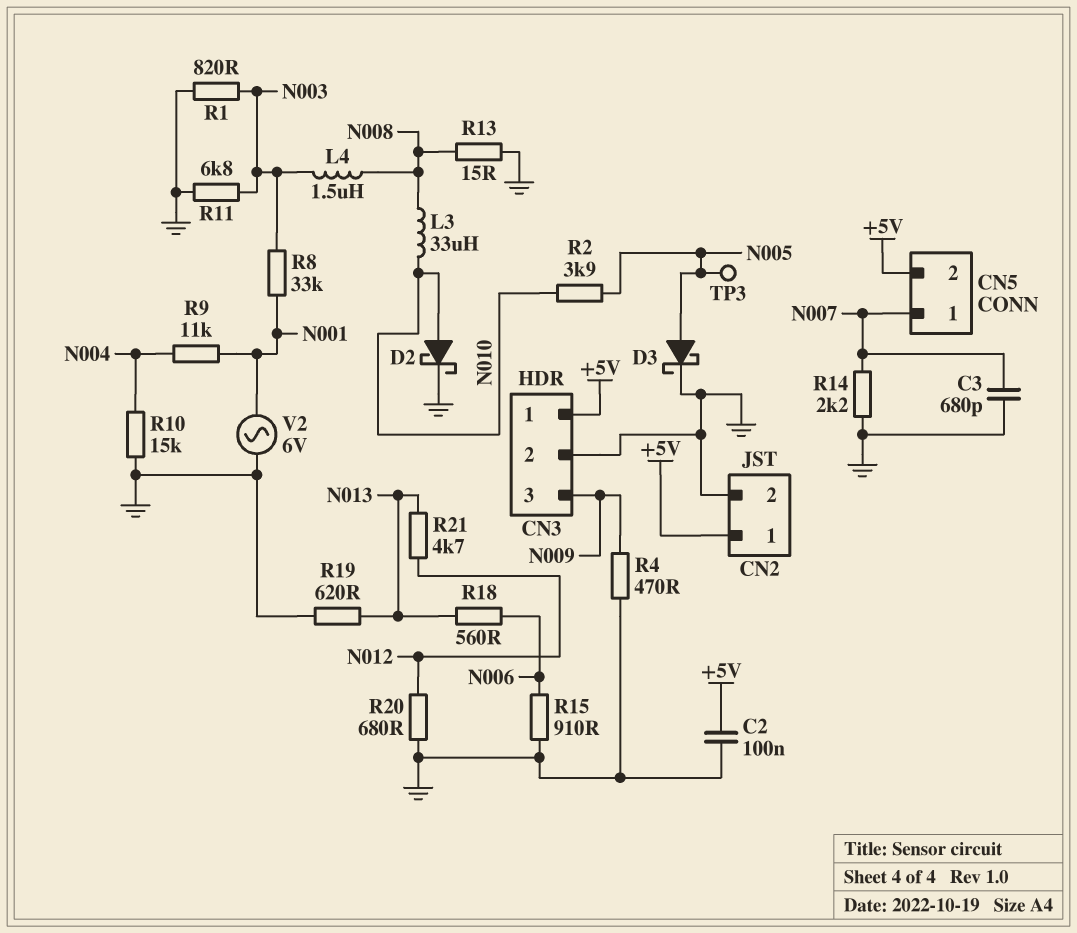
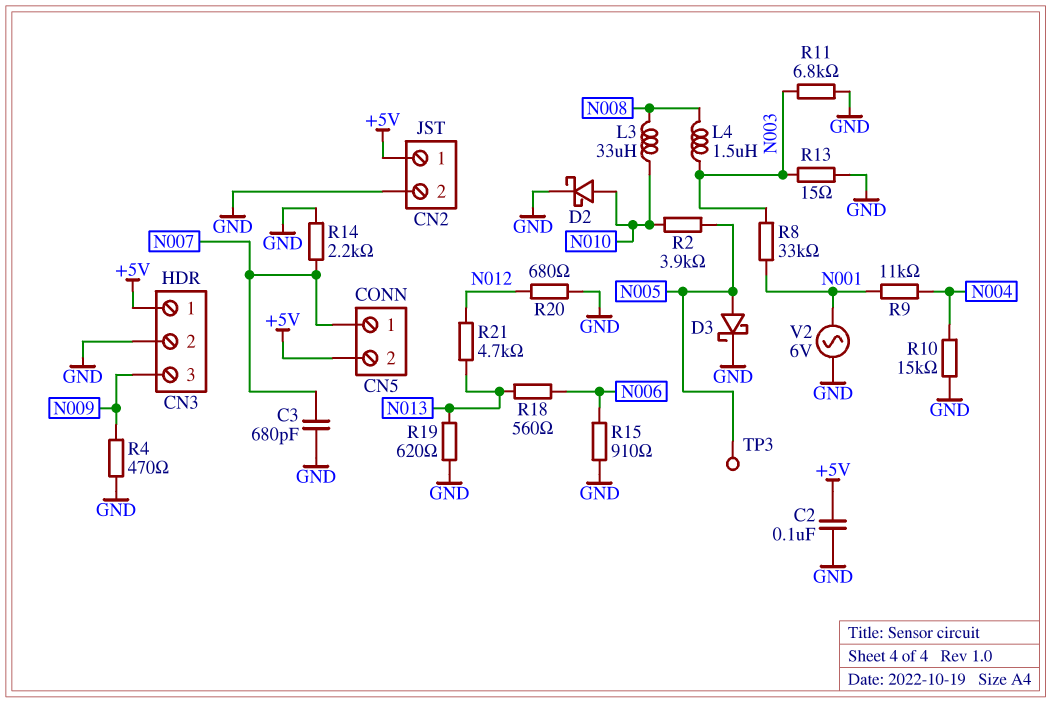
R1: 820 (GND, N003) -> none
R13: 15 (GND, N008) -> 15 (GND, N003)

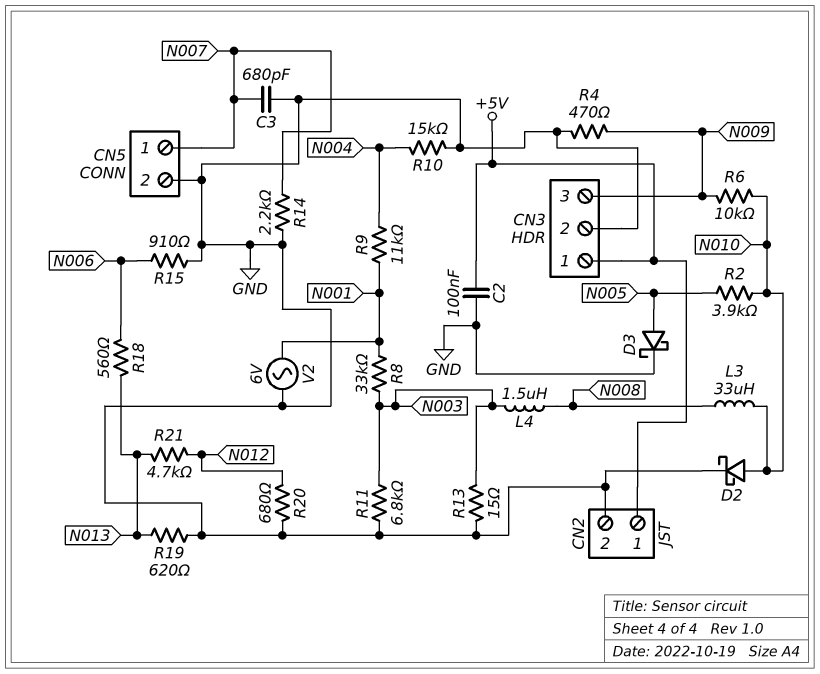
CN5 pin 2: +5V -> GND
R6: none -> 10k (N009, N010)
TP3: test point (N005) -> none

